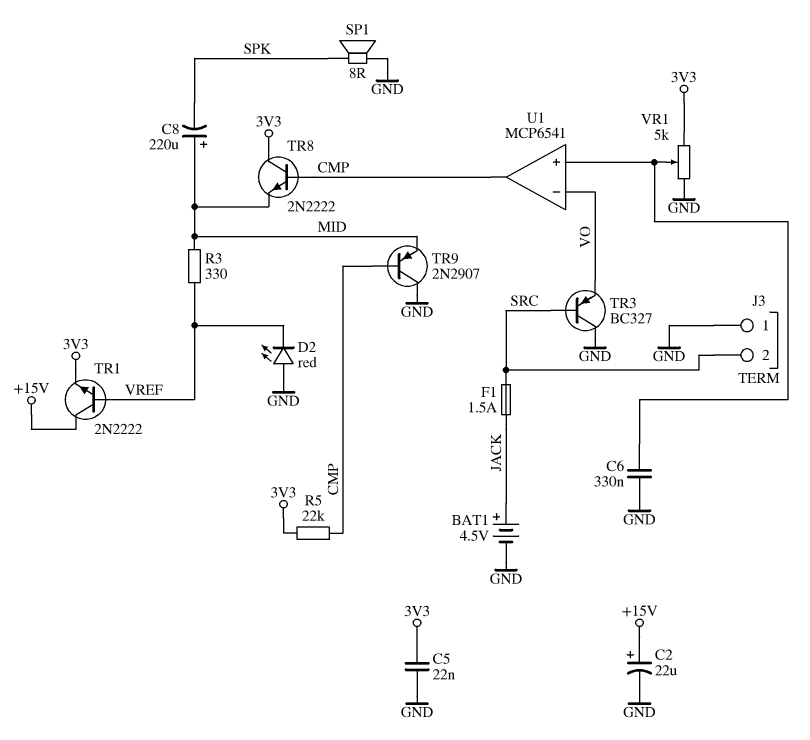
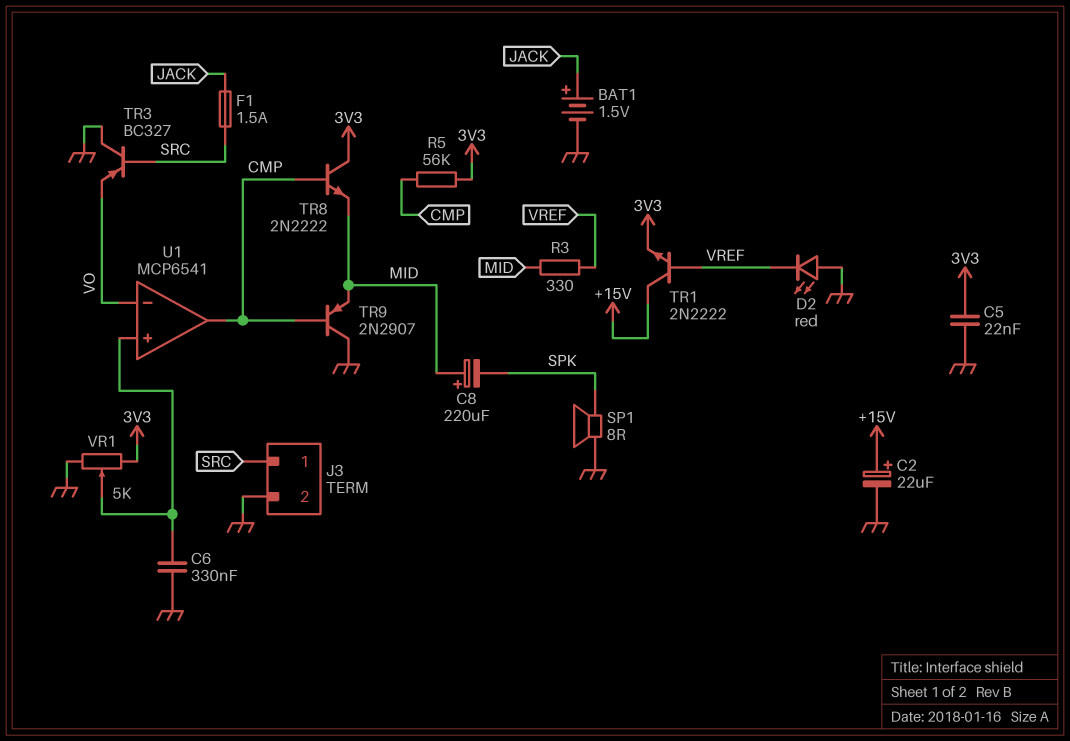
BAT1: 4.5V (plus JACK, minus GND) -> 1.5V (plus JACK, minus GND)
J3 pin 1: GND -> SRC
J3 pin 2: SRC -> GND
R5: 22k (3V3, CMP) -> 56k (3V3, CMP)

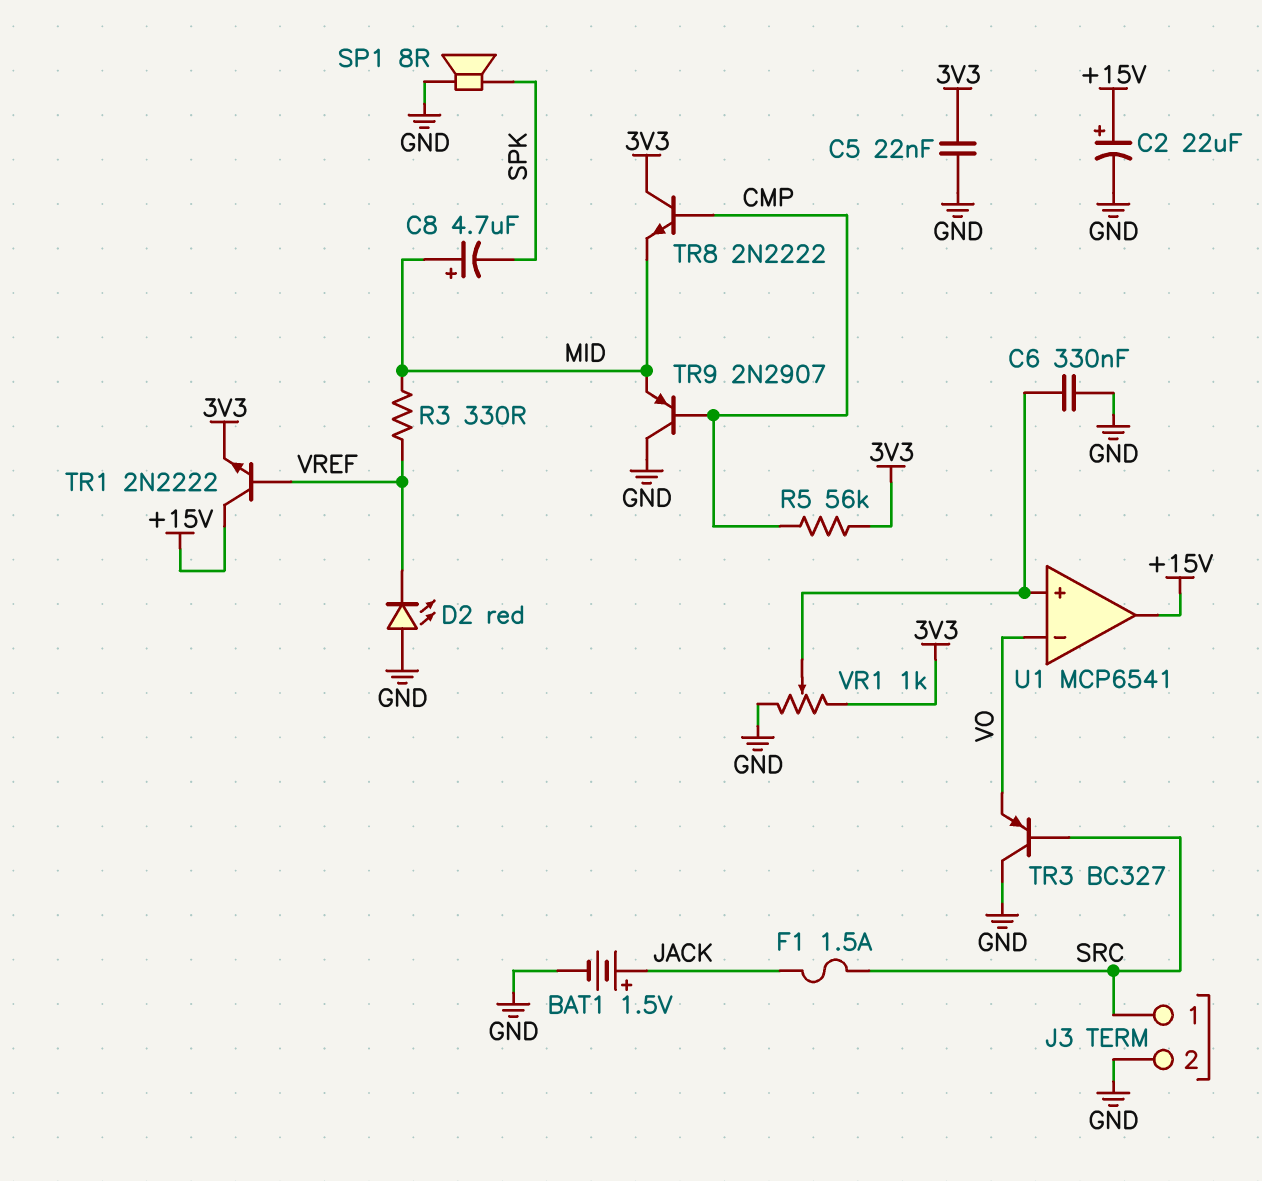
C8: 220uF (plus MID, minus SPK) -> 4.7uF (plus MID, minus SPK)
U1 pin out: CMP -> +15V
VR1: 5k (3V3, GND, wiper U1/in+) -> 1k (3V3, GND, wiper U1/in+)

